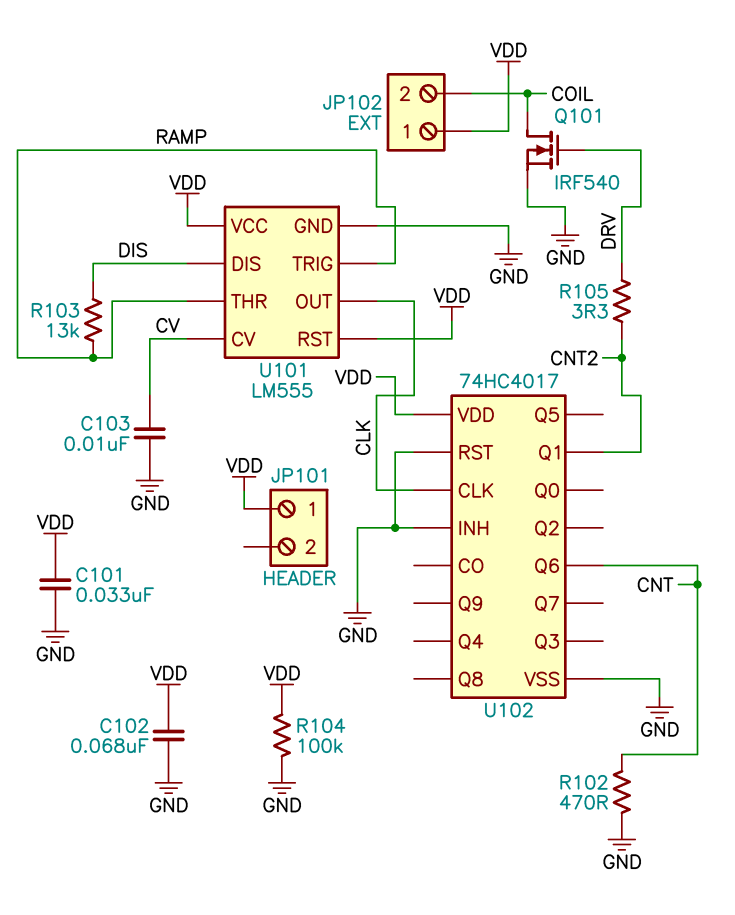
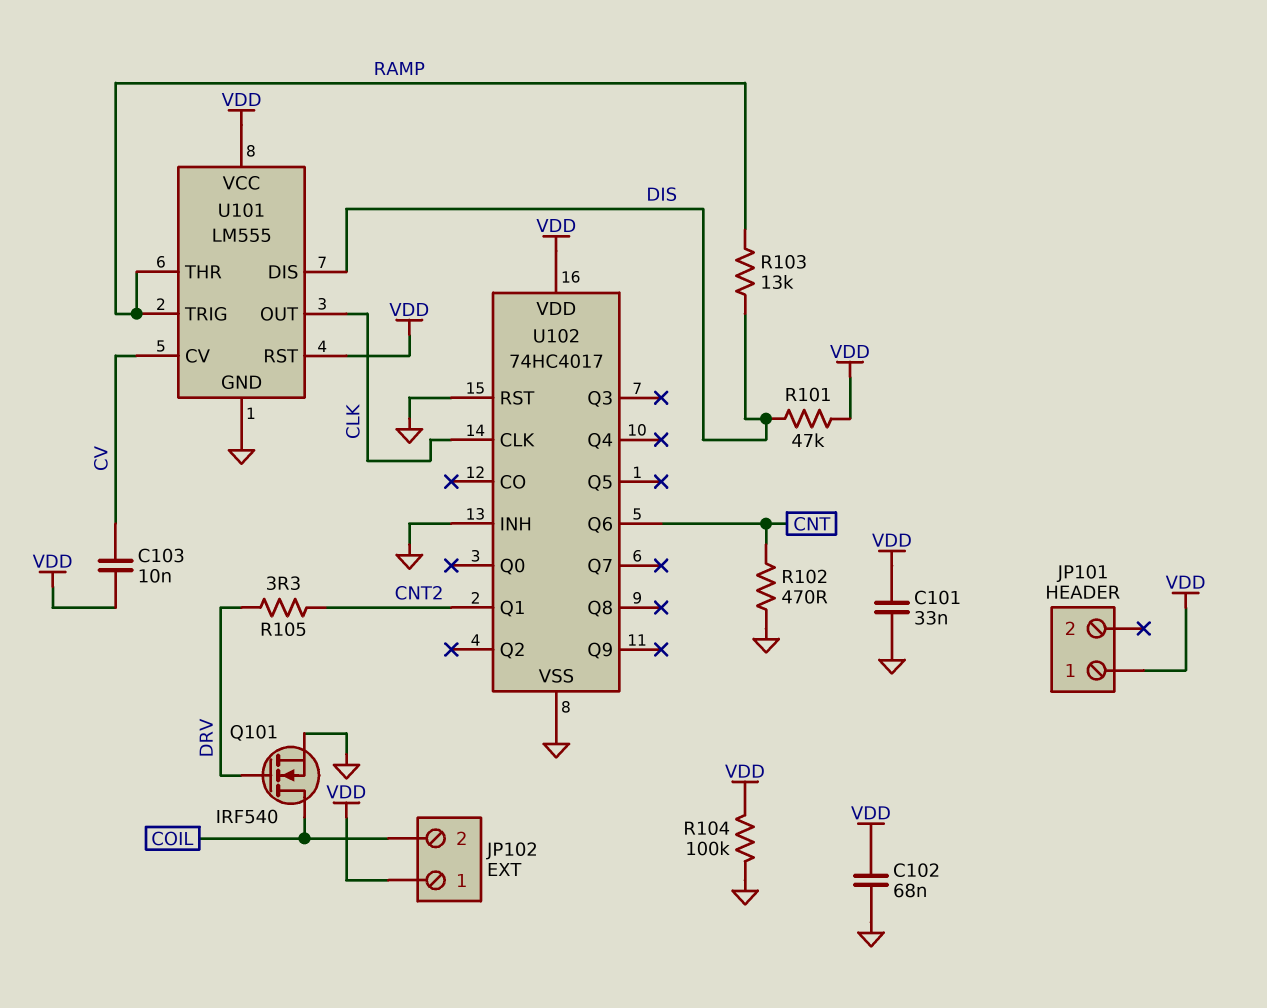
C103: 10nF (CV, GND) -> 10nF (CV, VDD)
R101: none -> 47k (DIS, VDD)

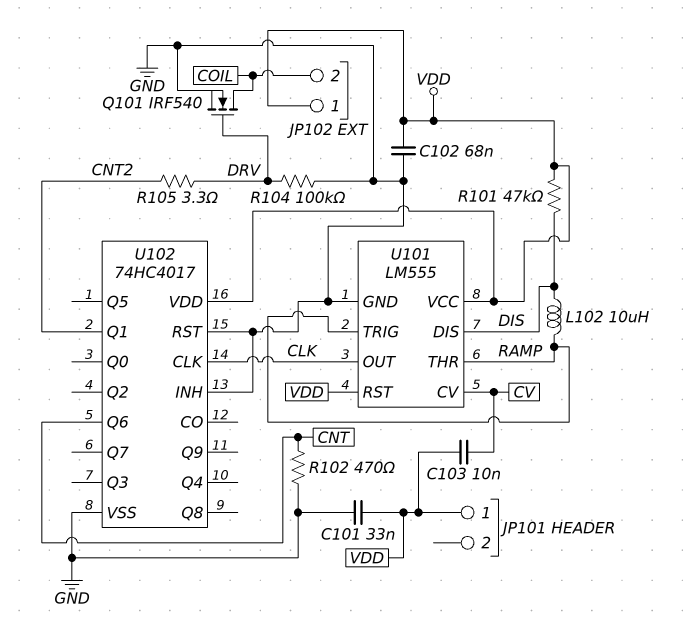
L102: none -> 10uH (DIS, RAMP)
R103: 13k (DIS, RAMP) -> none
R104: 100k (GND, VDD) -> 100k (DRV, GND)

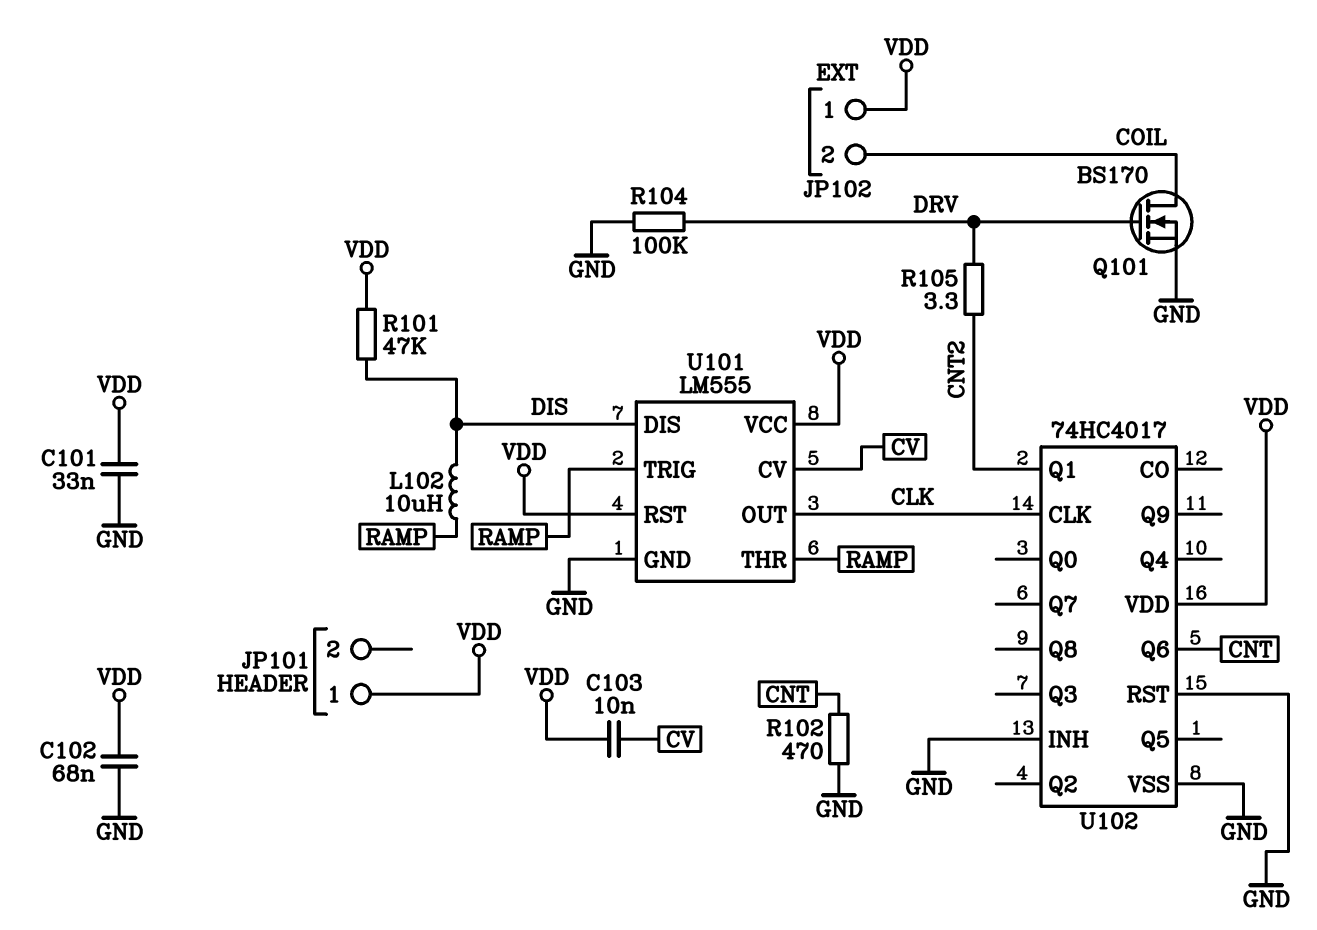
Q101: NMOS IRF540 (G DRV, D COIL, S GND) -> NMOS BS170 (G DRV, D COIL, S GND)

